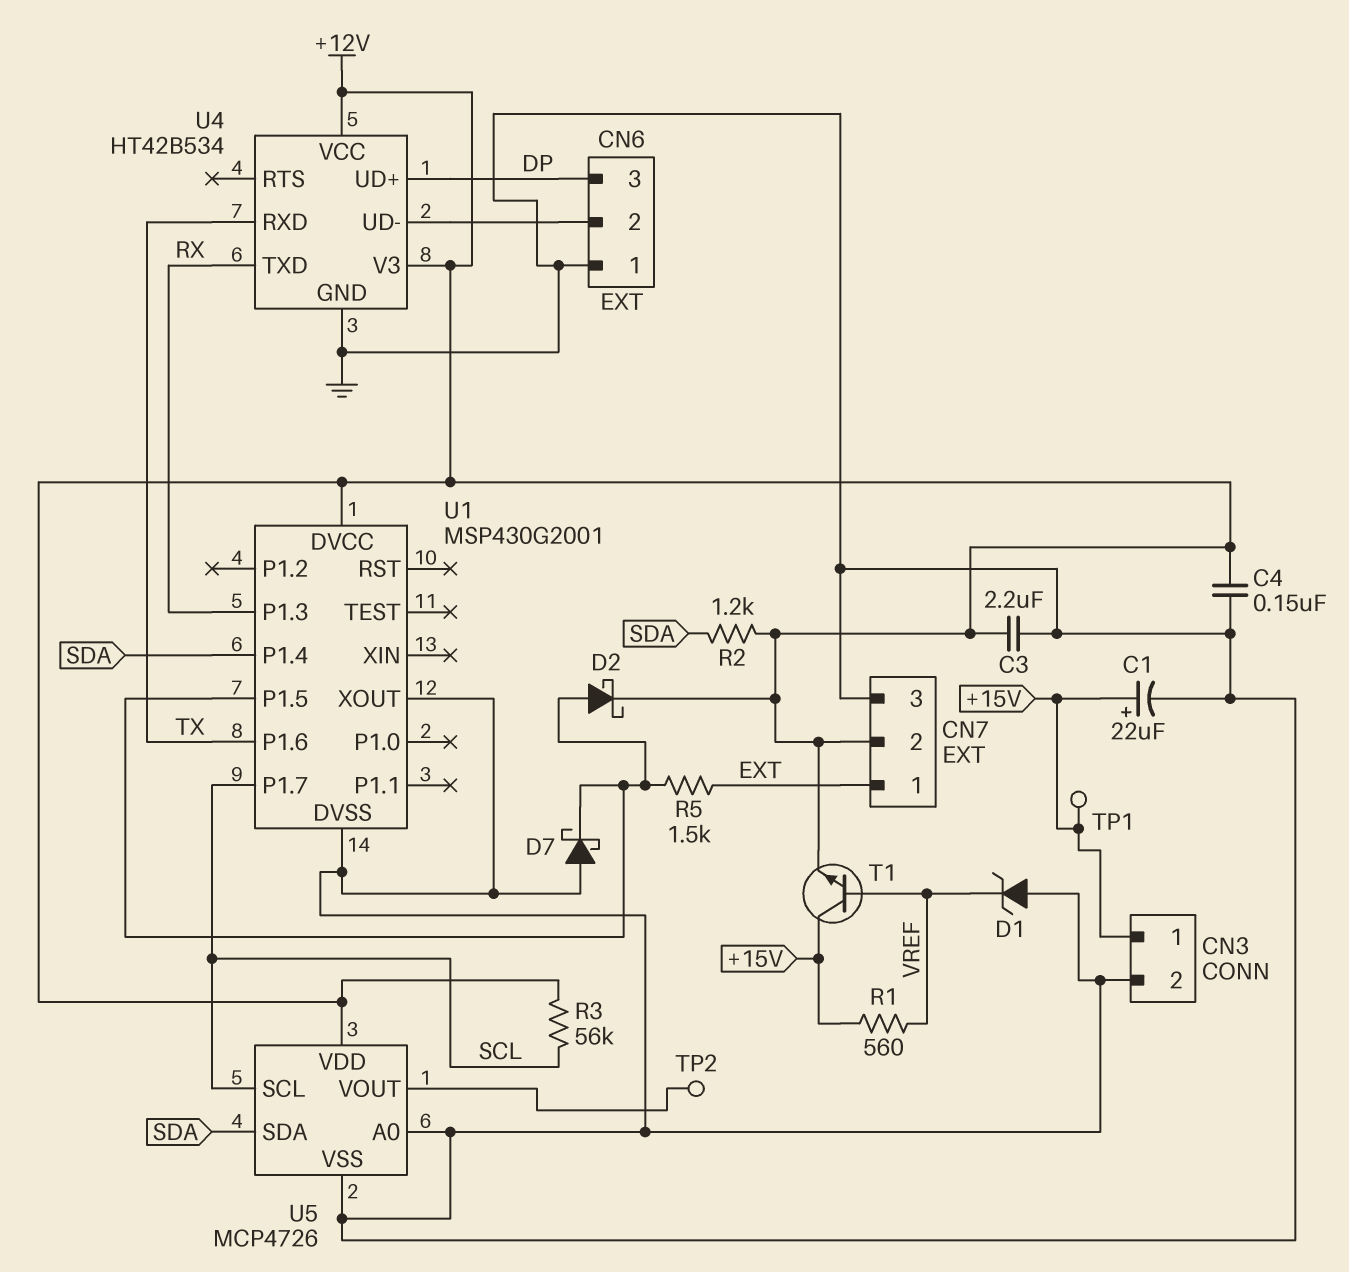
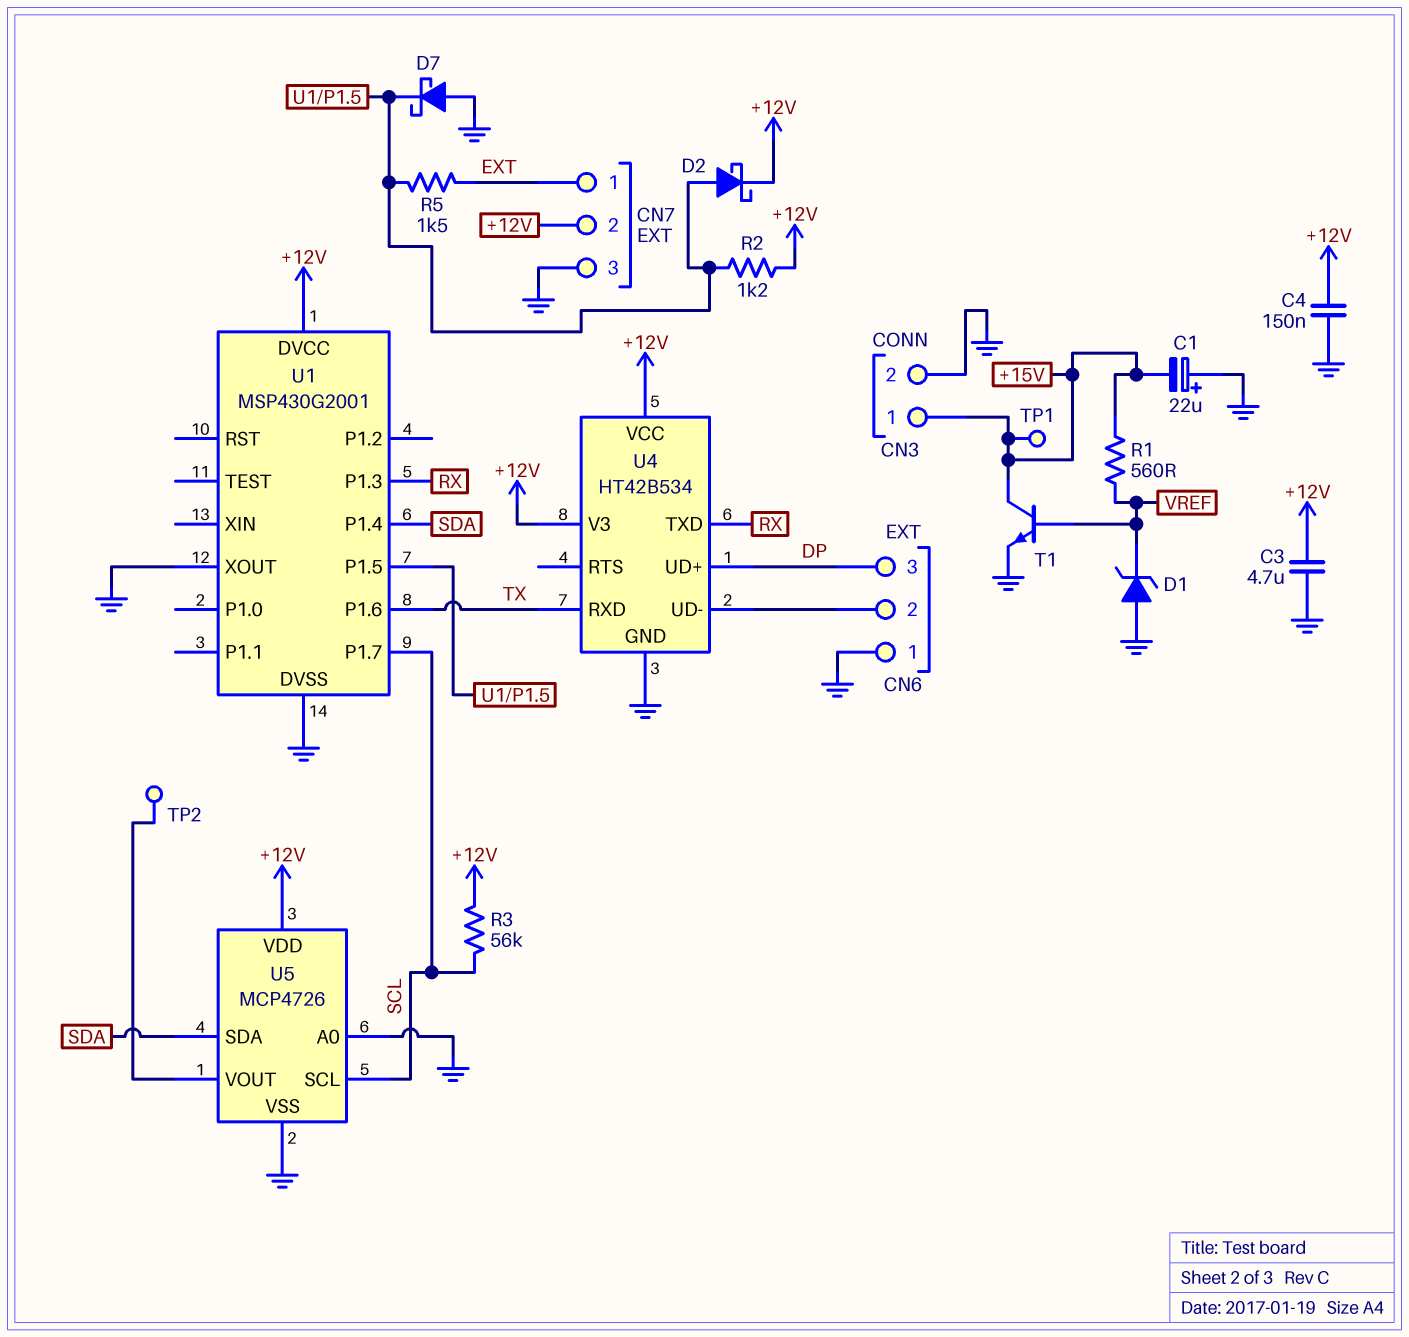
C1: 22uF (plus +15V, minus GND) -> 22uF (plus GND, minus +15V)
C3: 2.2uF (+12V, GND) -> 4.7uF (+12V, GND)
R2: 1.2k (+12V, SDA) -> 1.2k (+12V, U1/P1.5)
T1: NPN (B VREF, C +15V, E +12V) -> NPN (B VREF, C +15V, E GND)

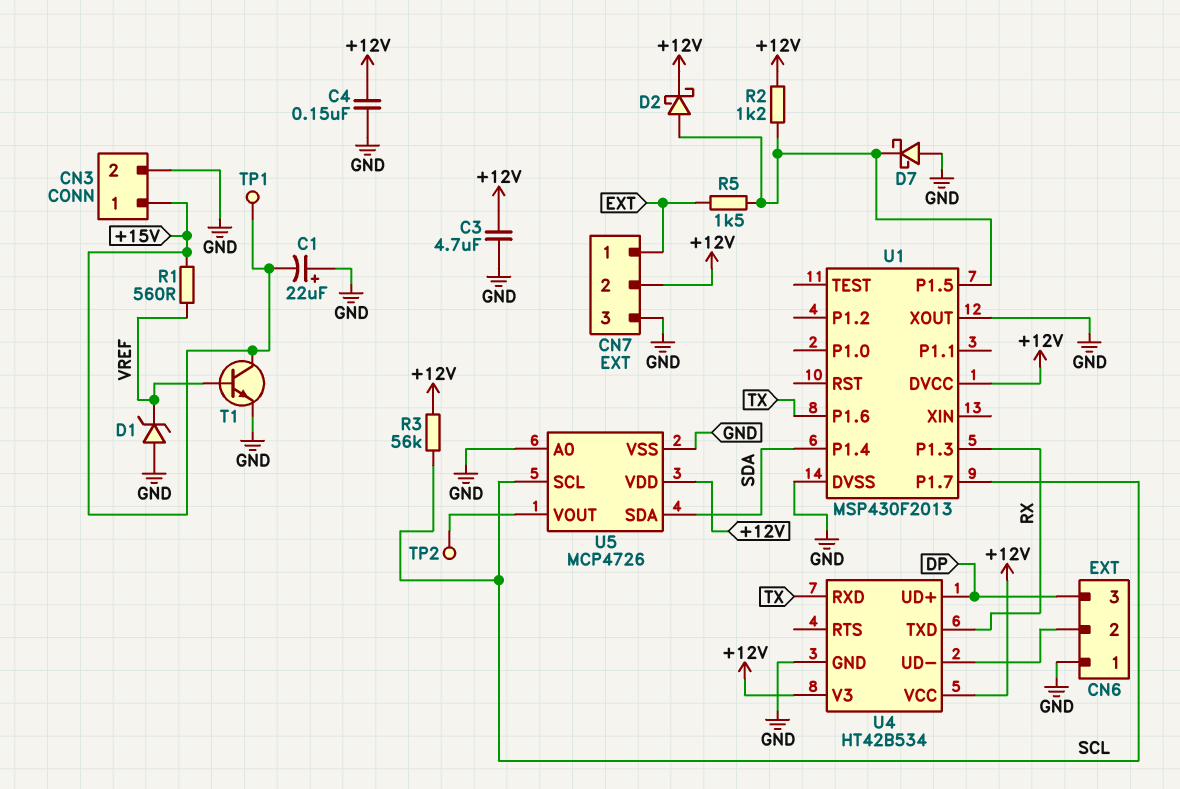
U1: MSP430G2001 -> MSP430F2013

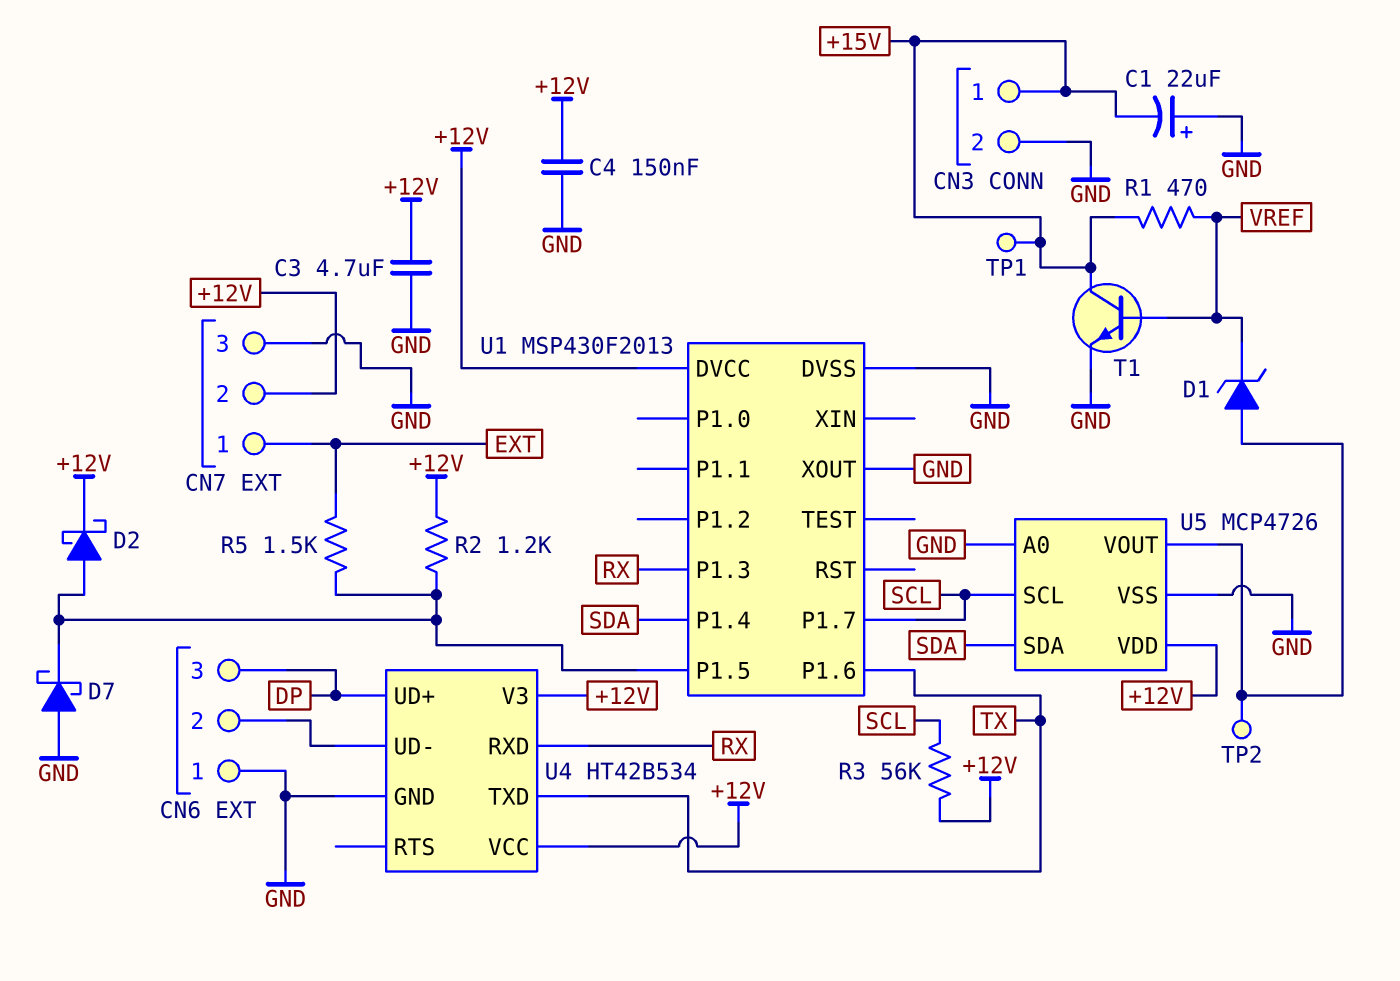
D1: zener (A GND, K VREF) -> zener (A U5/VOUT, K VREF)
R1: 560 (+15V, VREF) -> 470 (+15V, VREF)
U4 pin RXD: TX -> RX
U4 pin TXD: RX -> TX

